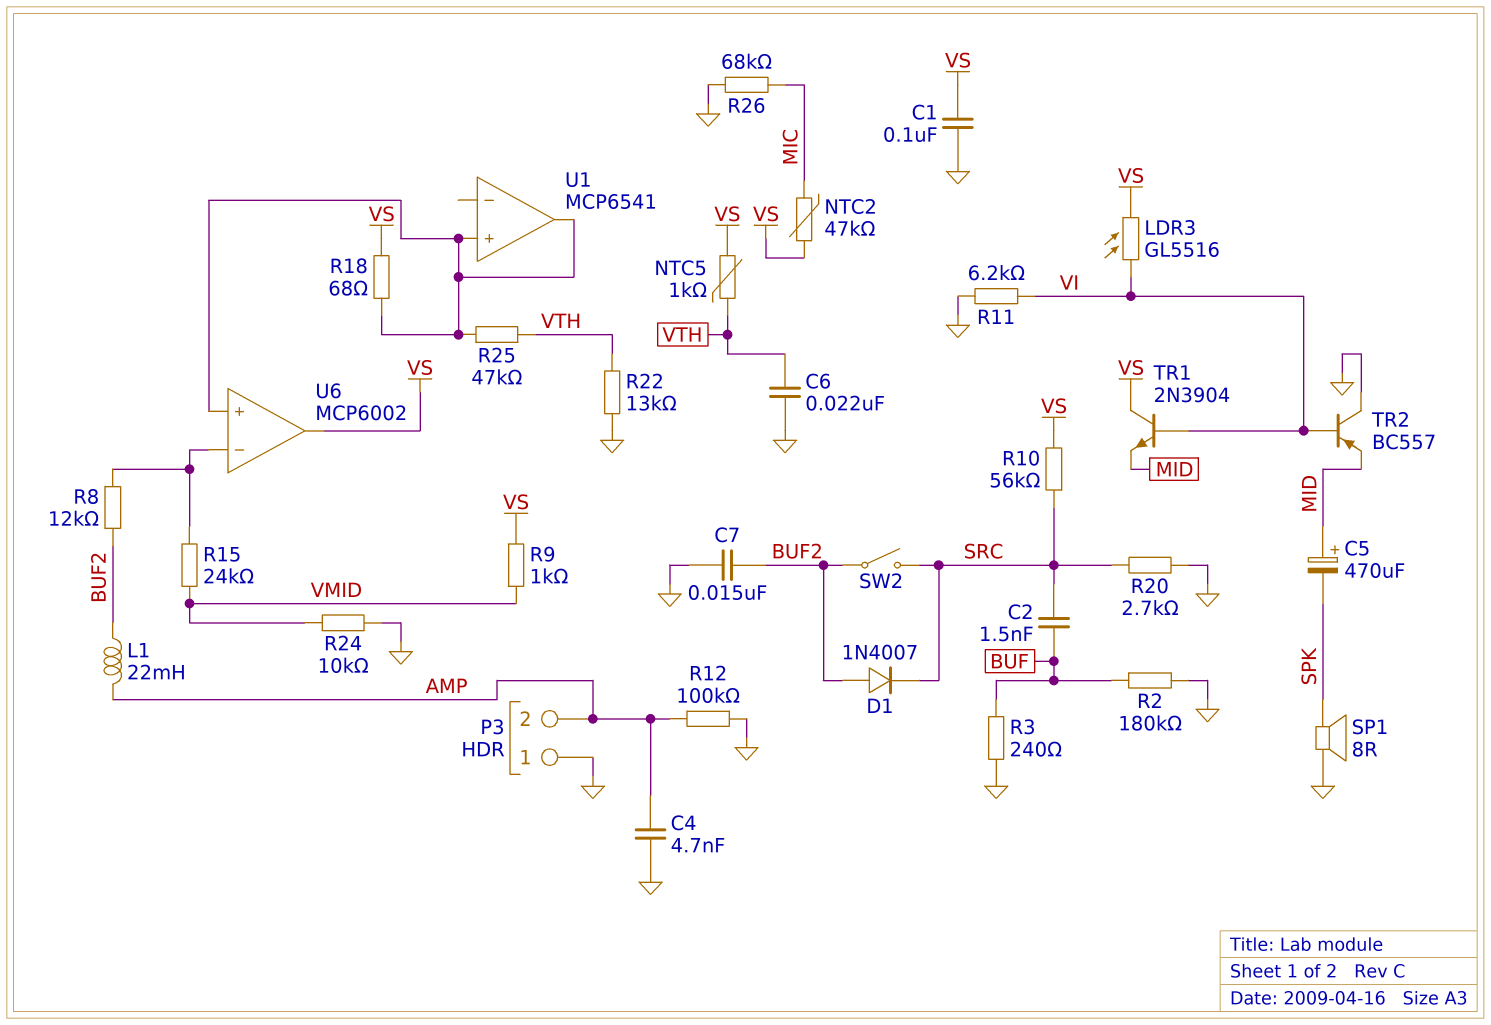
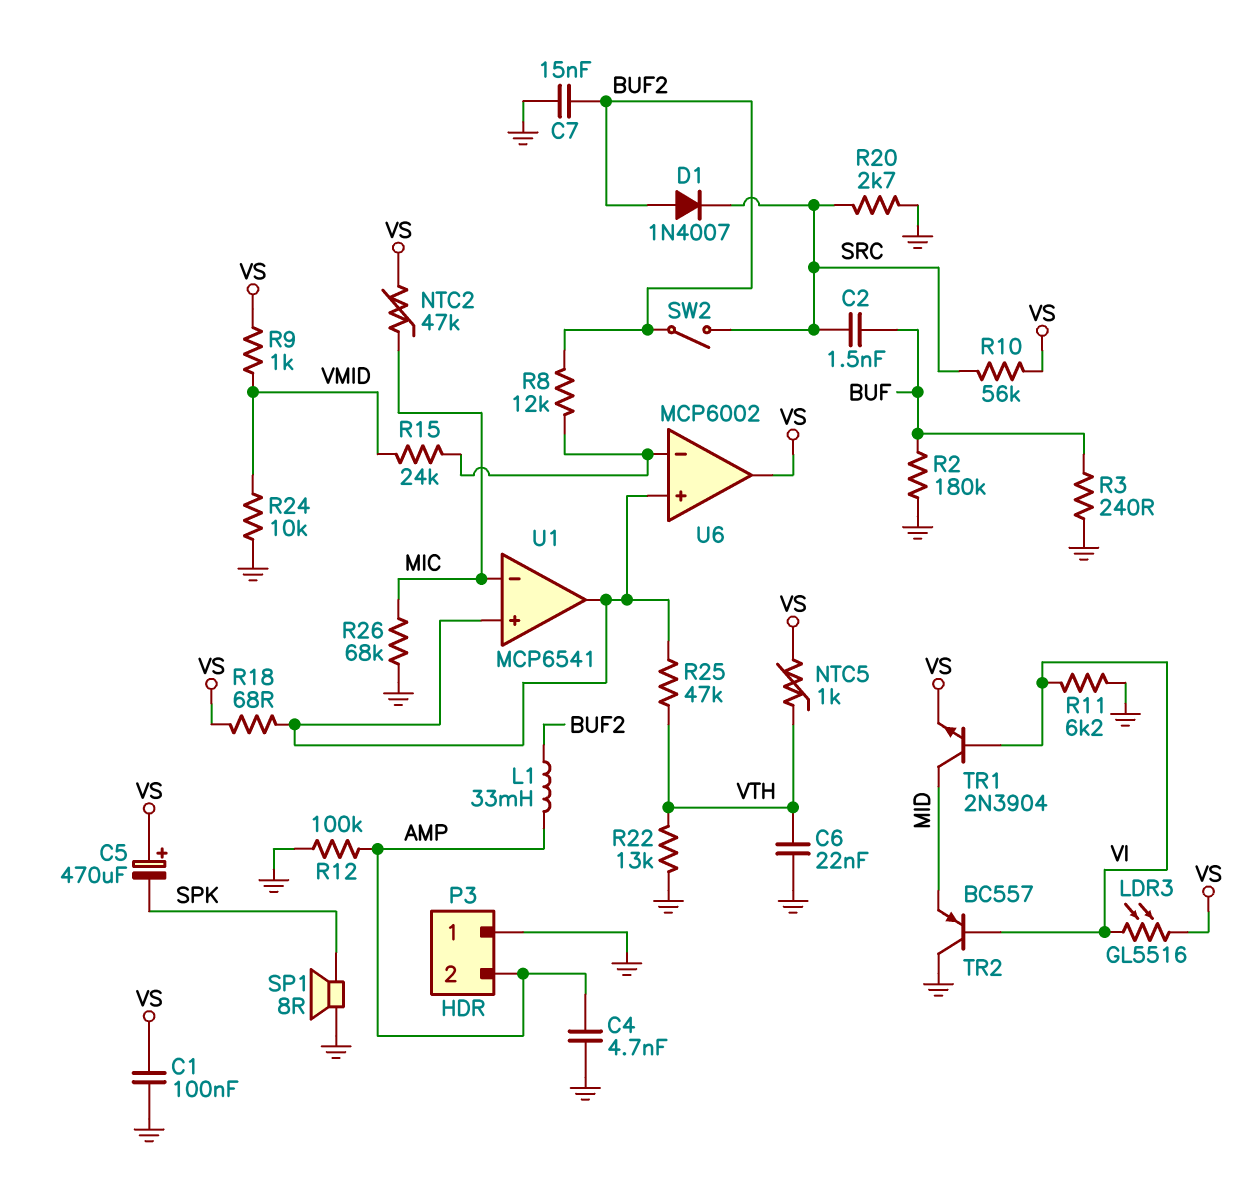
C5: 470uF (plus MID, minus SPK) -> 470uF (plus VS, minus SPK)
L1: 22mH (AMP, BUF2) -> 33mH (AMP, BUF2)
TR1: NPN 2N3904 (B VI, C VS, E MID) -> NPN 2N3904 (B VI, C MID, E VS)
U1 pin in-: none -> MIC

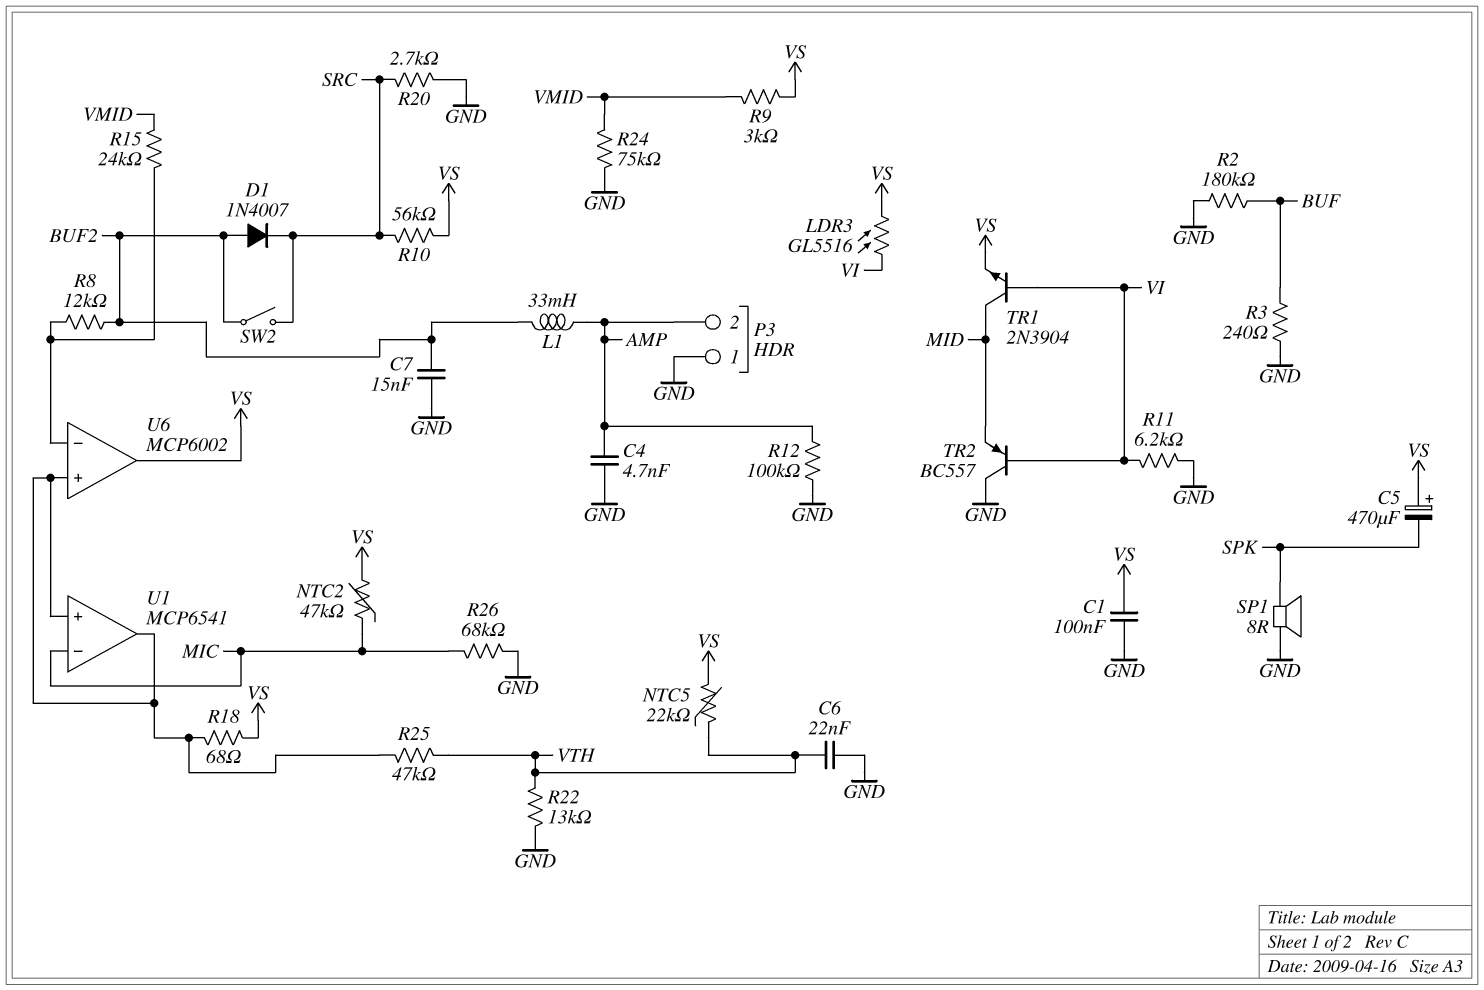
C2: 1.5nF (BUF, SRC) -> none
NTC5: 1k (VS, VTH) -> 22k (VS, VTH)
R9: 1k (VMID, VS) -> 3k (VMID, VS)
R24: 10k (GND, VMID) -> 75k (GND, VMID)

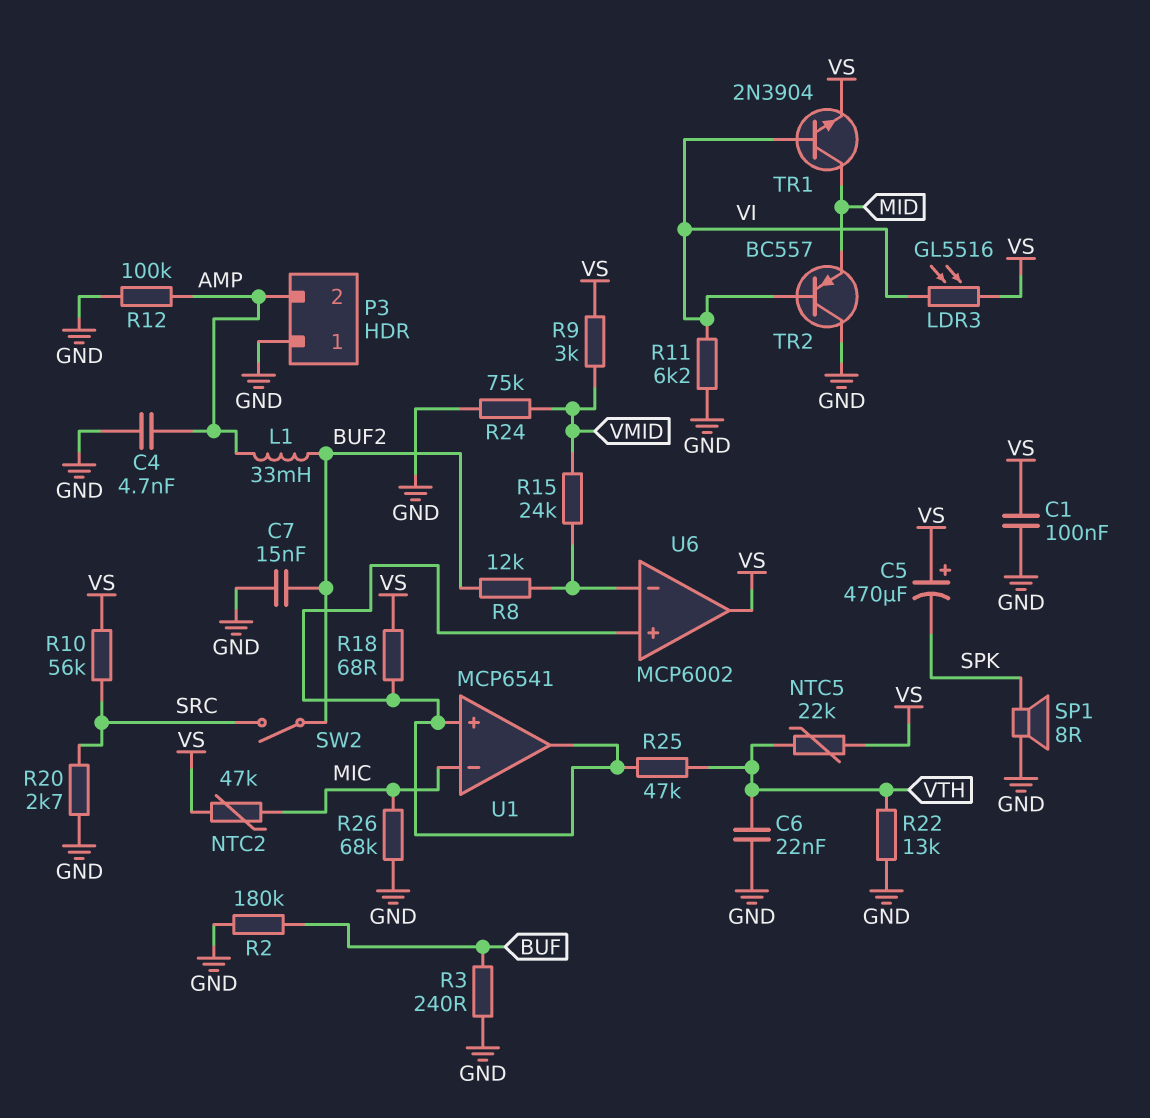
D1: diode 1N4007 (A BUF2, K SRC) -> none

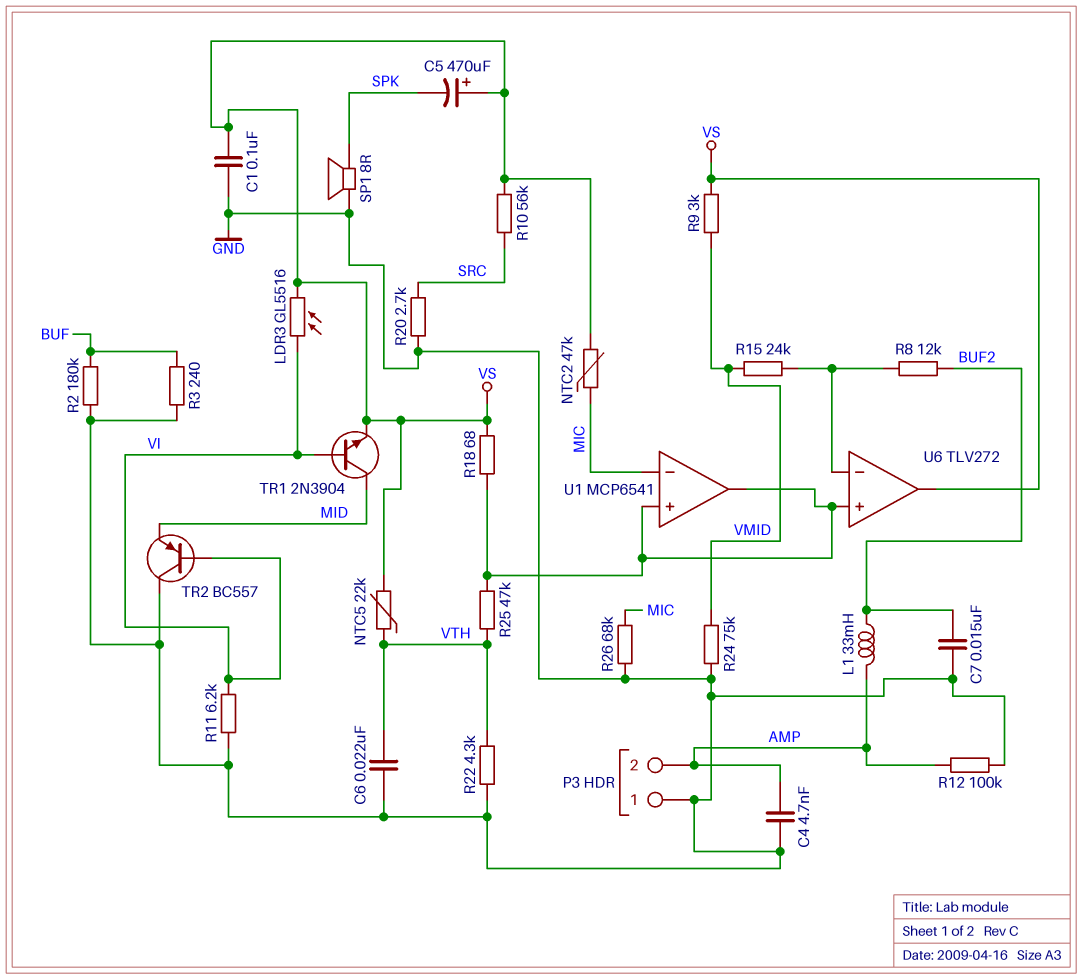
R22: 13k (GND, VTH) -> 4.3k (GND, VTH)
SW2: switch (BUF2, SRC) -> none
U6: MCP6002 -> TLV272

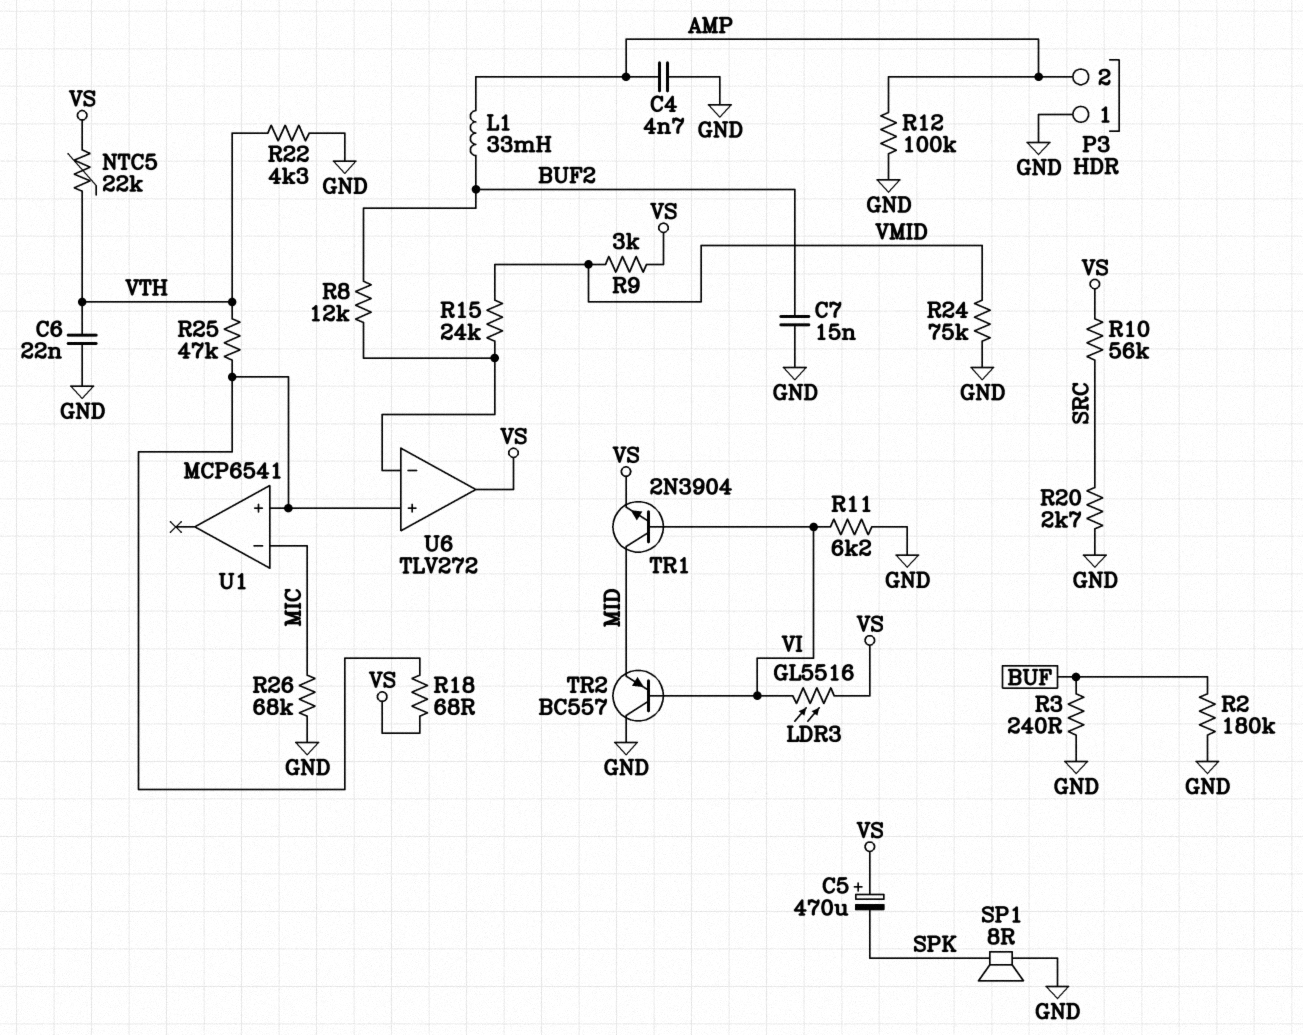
C1: 100nF (GND, VS) -> none
NTC2: 47k (MIC, VS) -> none
U1 pin out: U1/in+ -> none

